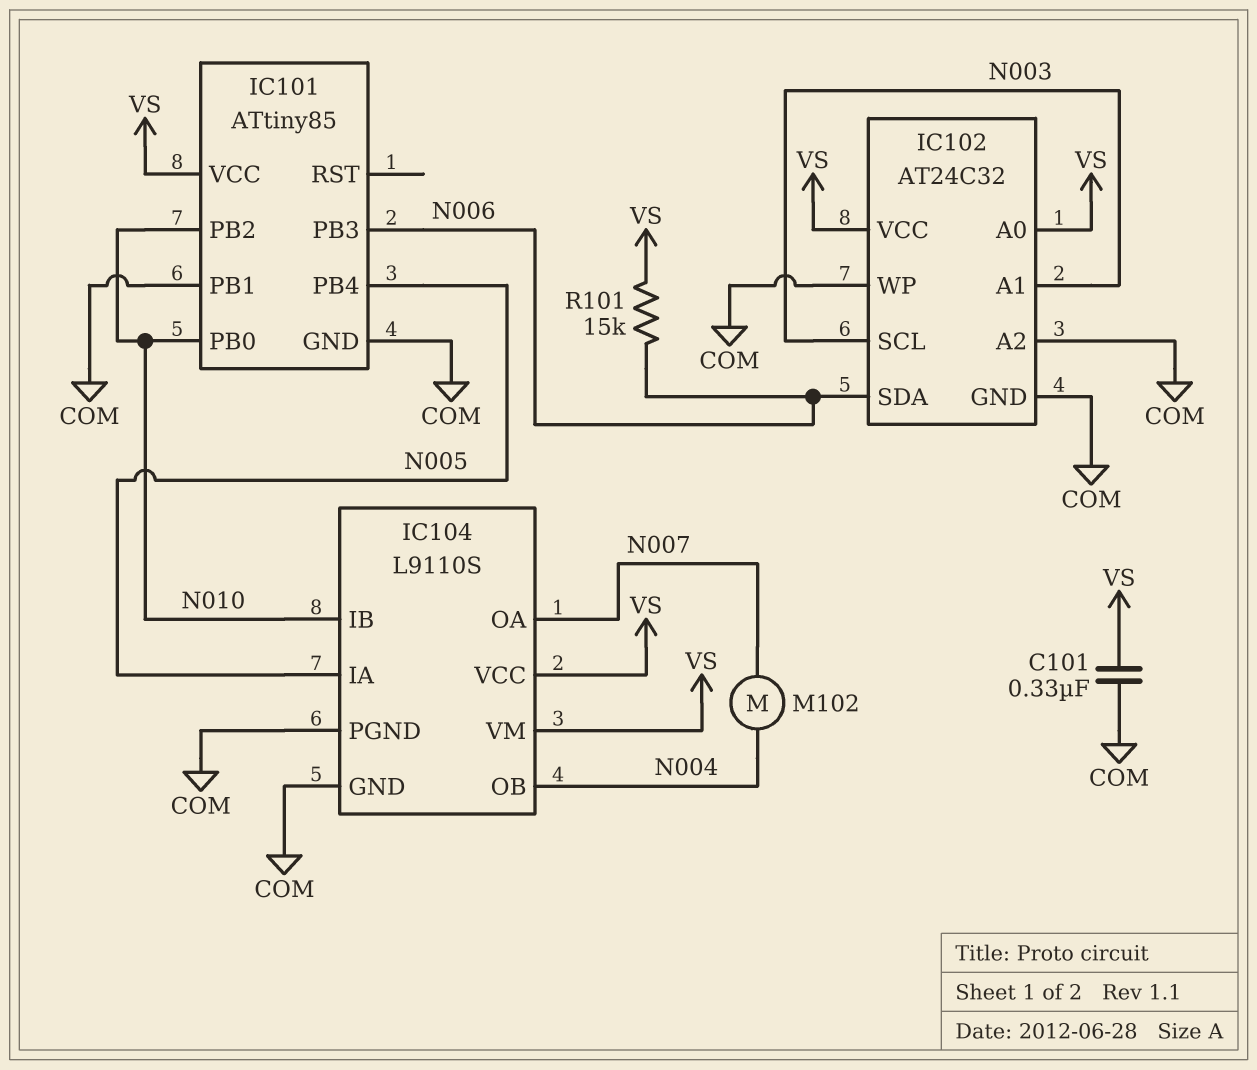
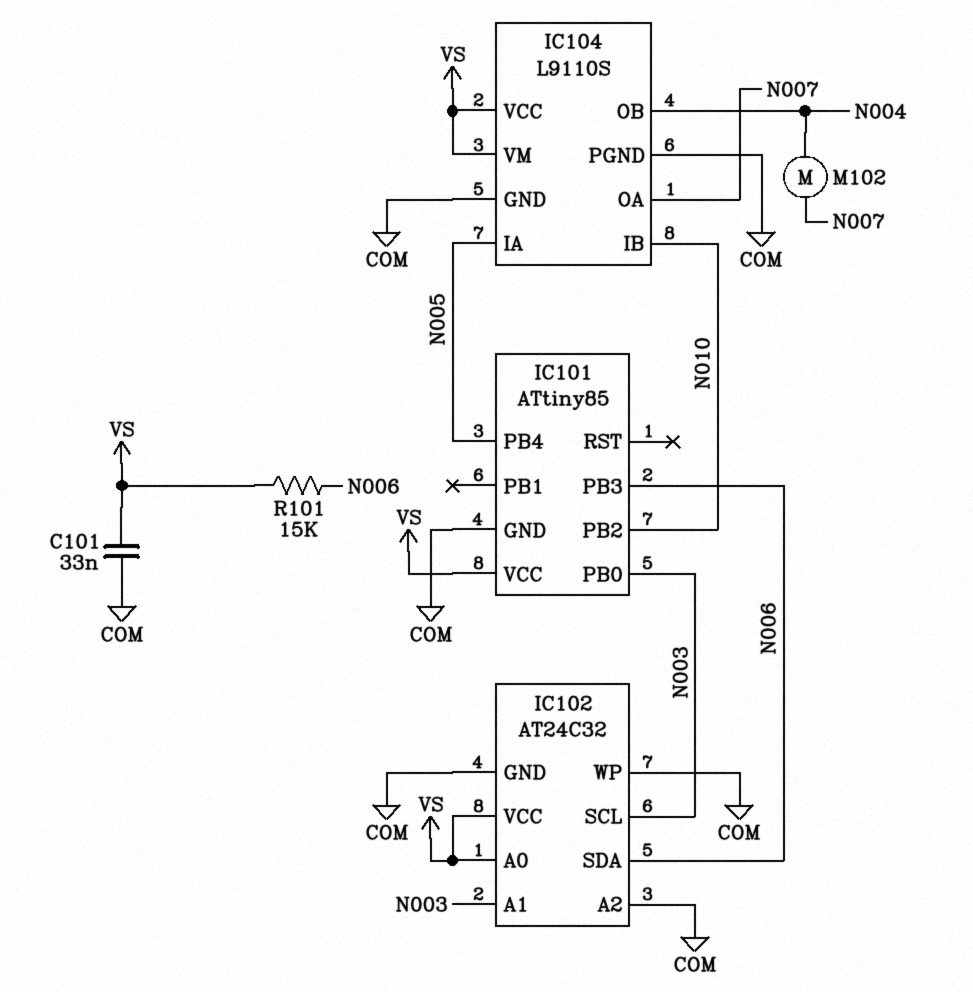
C101: 330nF (COM, VS) -> 33nF (COM, VS)
IC101 pin PB0: N010 -> N003
IC101 pin PB1: COM -> none

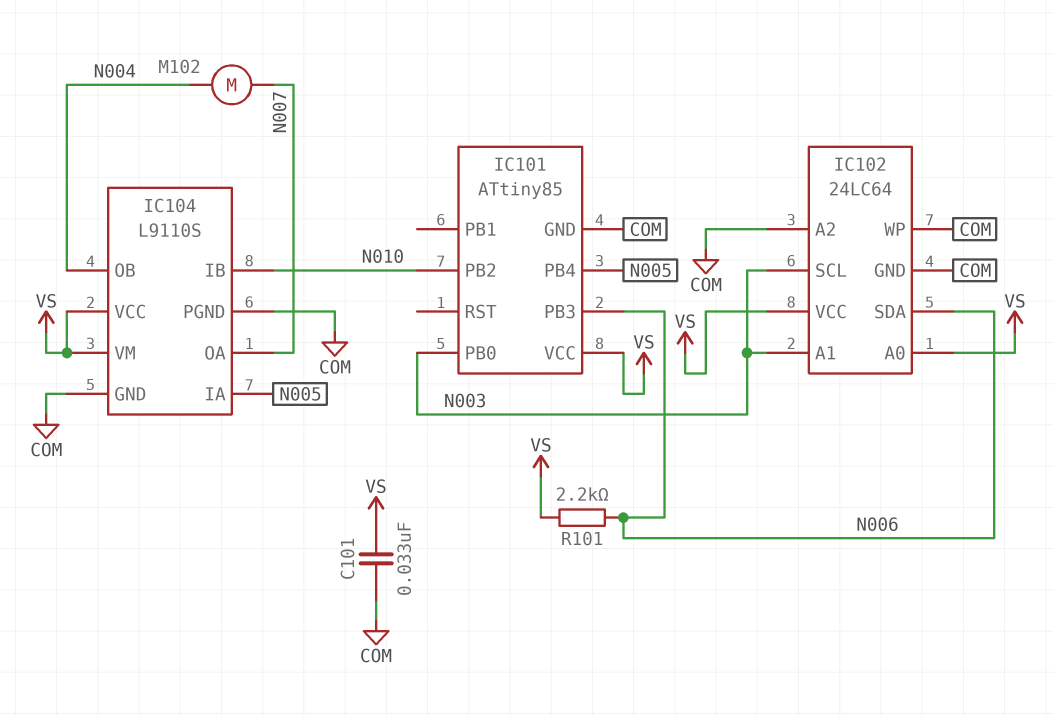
IC102: AT24C32 -> 24LC64
R101: 15k (N006, VS) -> 2.2k (N006, VS)

